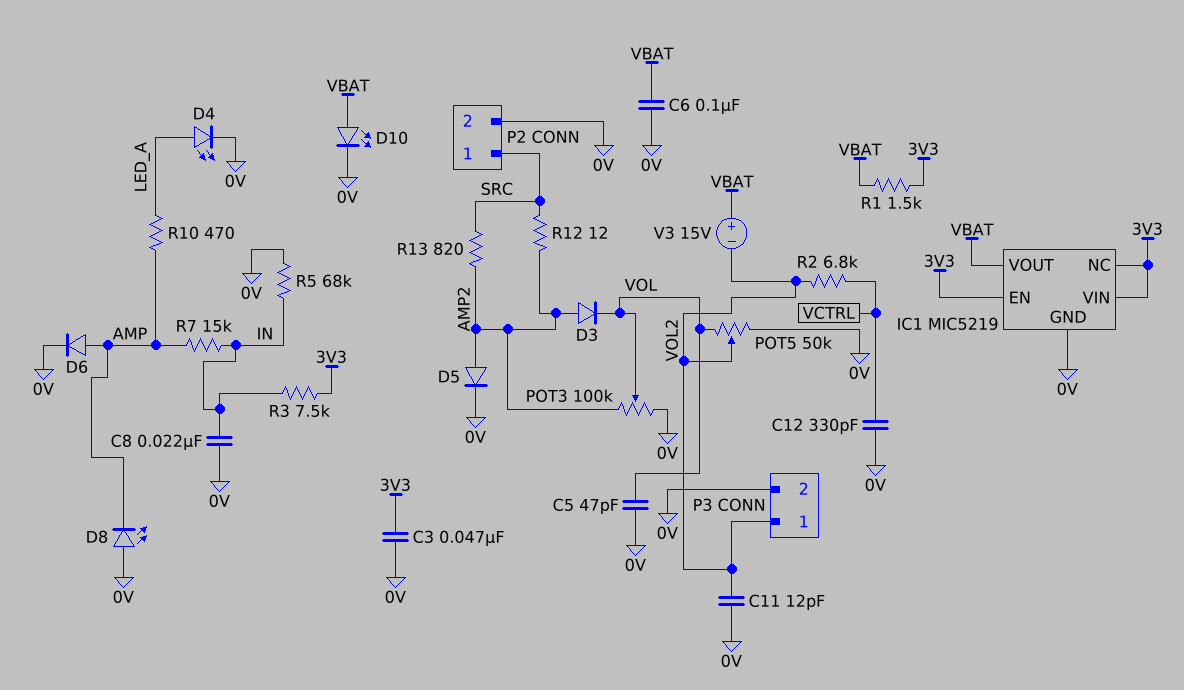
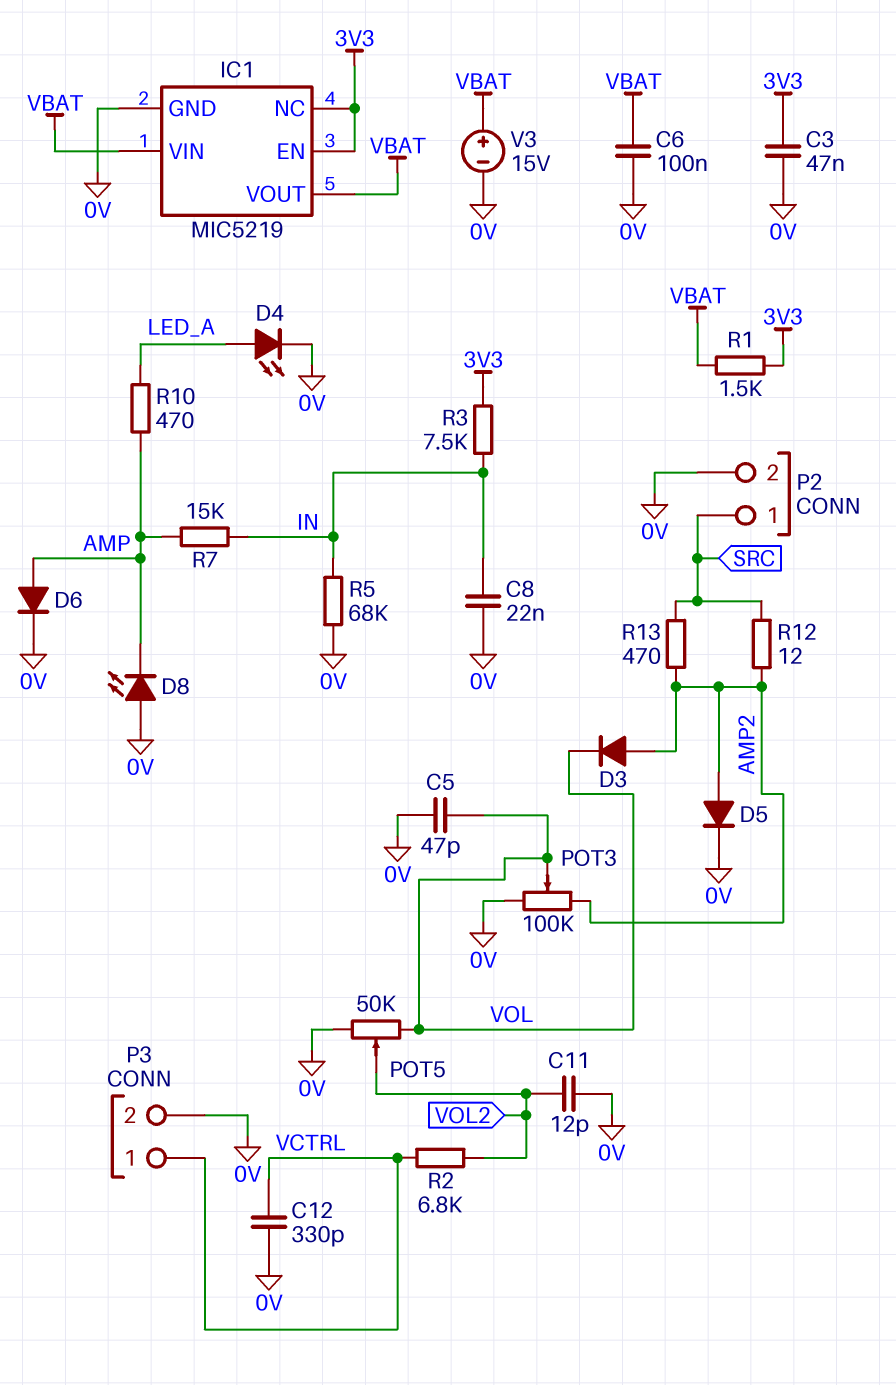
D10: LED (A VBAT, K 0V) -> none
IC1 pin VIN: 3V3 -> VBAT
P3 pin 1: VOL2 -> VCTRL
R13: 820 (AMP2, SRC) -> 470 (AMP2, SRC)
V3: 15V (plus VBAT, minus VOL2) -> 15V (plus VBAT, minus 0V)

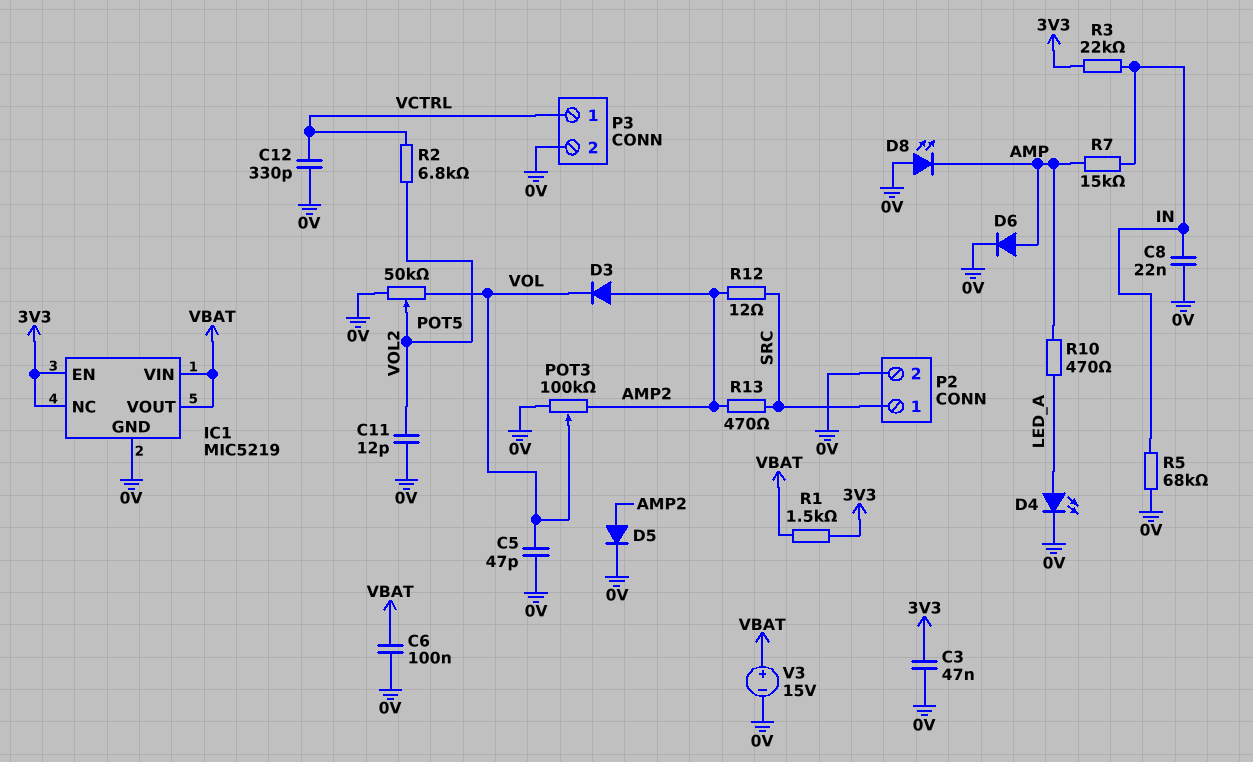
R3: 7.5k (3V3, IN) -> 22k (3V3, IN)

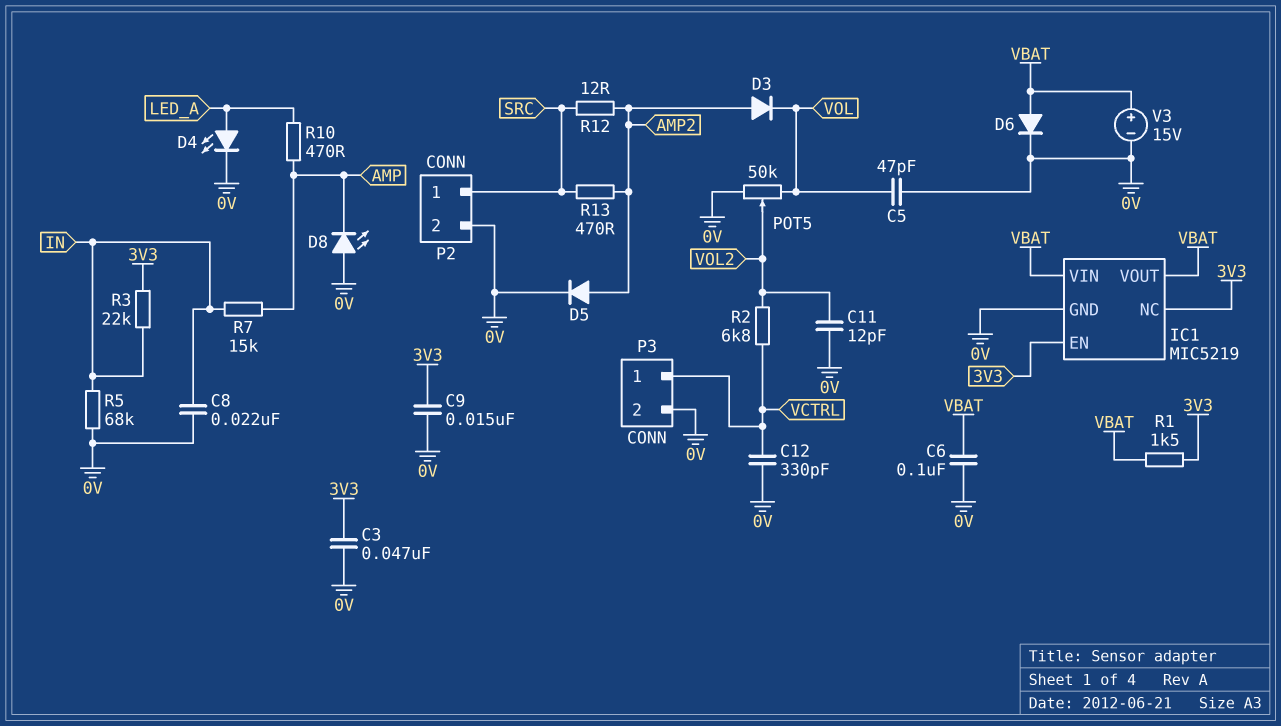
C9: none -> 15nF (0V, 3V3)
D6: diode (A AMP, K 0V) -> diode (A VBAT, K 0V)
POT3: 100k (0V, AMP2, wiper VOL) -> none

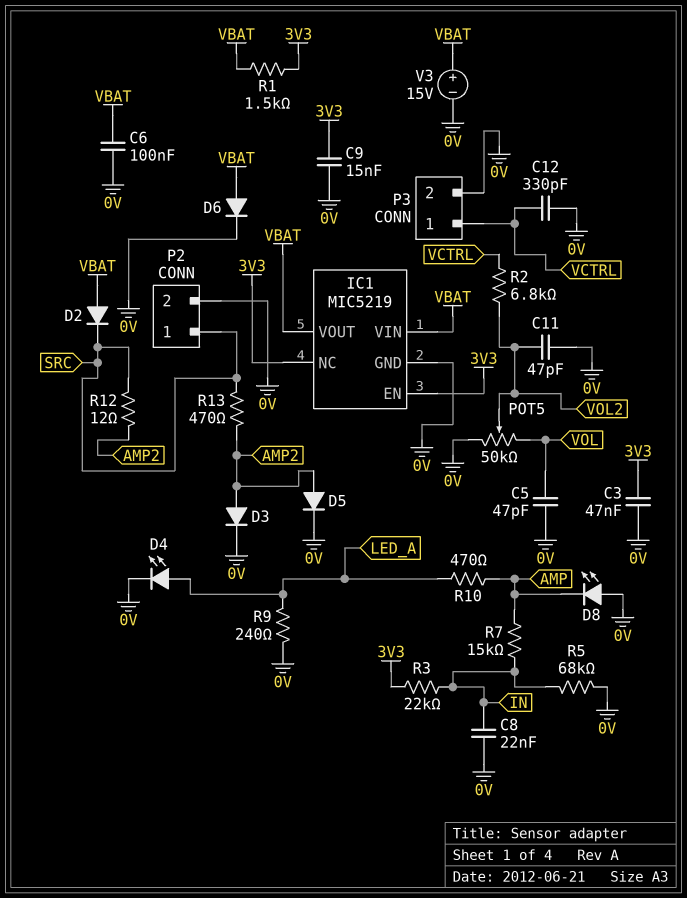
C11: 12pF (0V, VOL2) -> 47pF (0V, VOL2)
D2: none -> diode (A VBAT, K SRC)
D3: diode (A AMP2, K VOL) -> diode (A AMP2, K 0V)
R9: none -> 240 (0V, LED_A)

